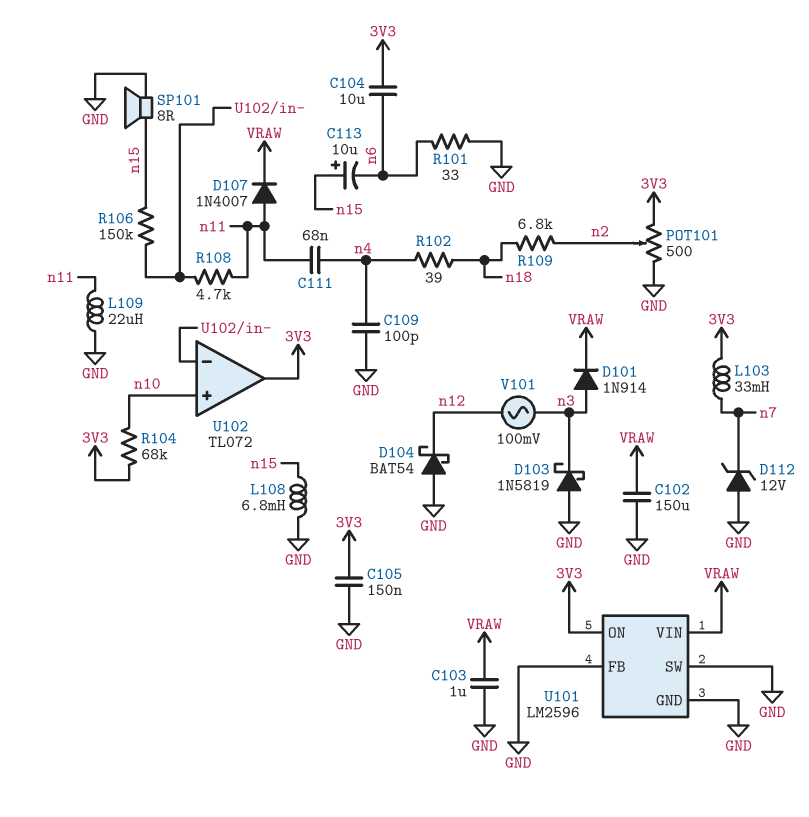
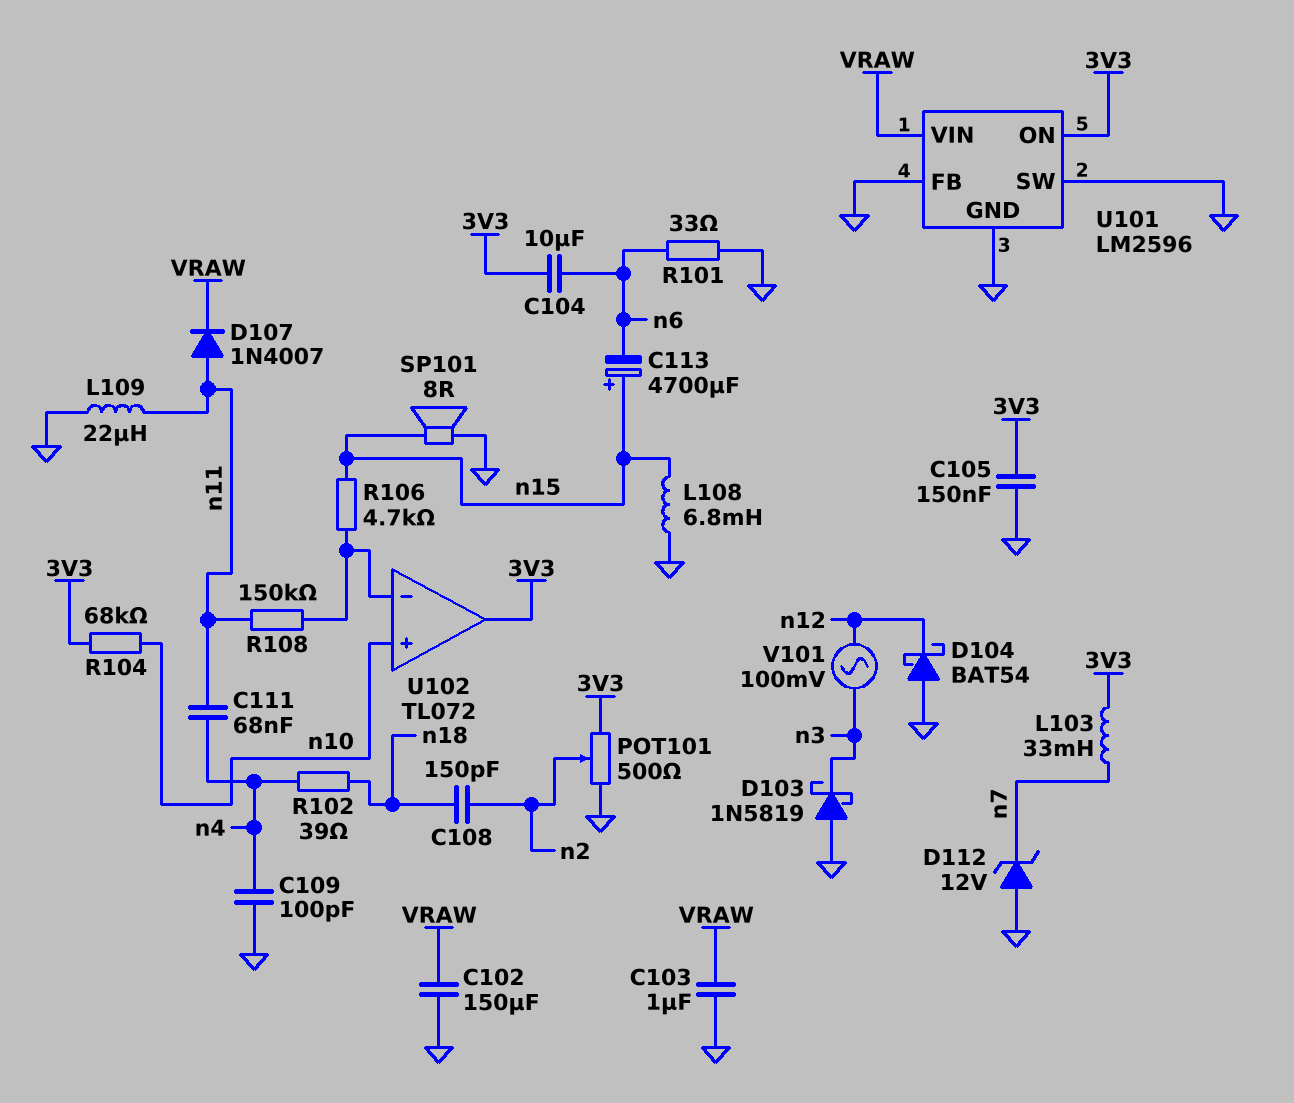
C108: none -> 150pF (n2, n18)
C113: 10uF (plus n15, minus n6) -> 4700uF (plus n15, minus n6)
D101: diode 1N914 (A n3, K VRAW) -> none
R106: 150k (U102/in-, n15) -> 4.7k (U102/in-, n15)
R108: 4.7k (U102/in-, n11) -> 150k (U102/in-, n11)
R109: 6.8k (n2, n18) -> none

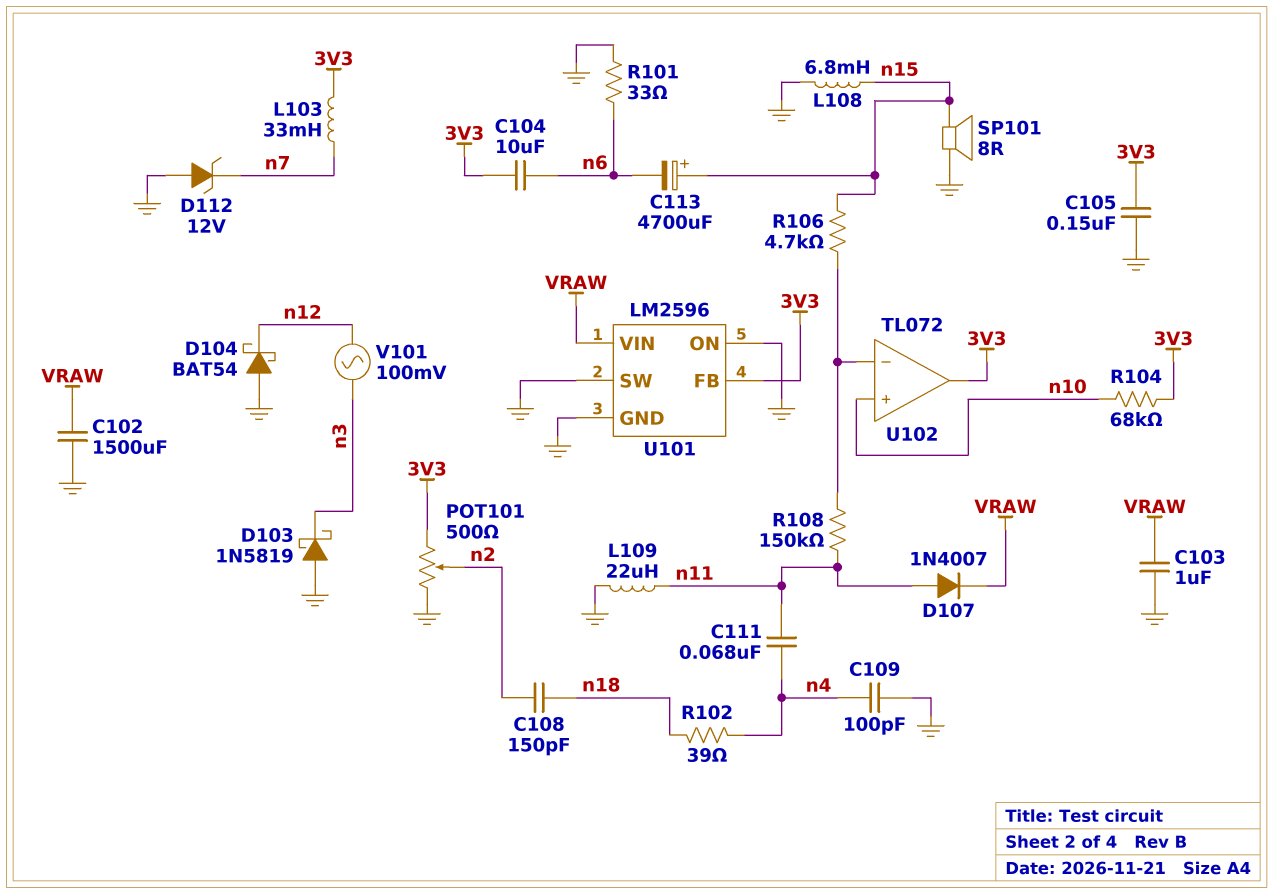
C102: 150uF (GND, VRAW) -> 1500uF (GND, VRAW)
U101 pin FB: GND -> 3V3
U101 pin ON: 3V3 -> GND

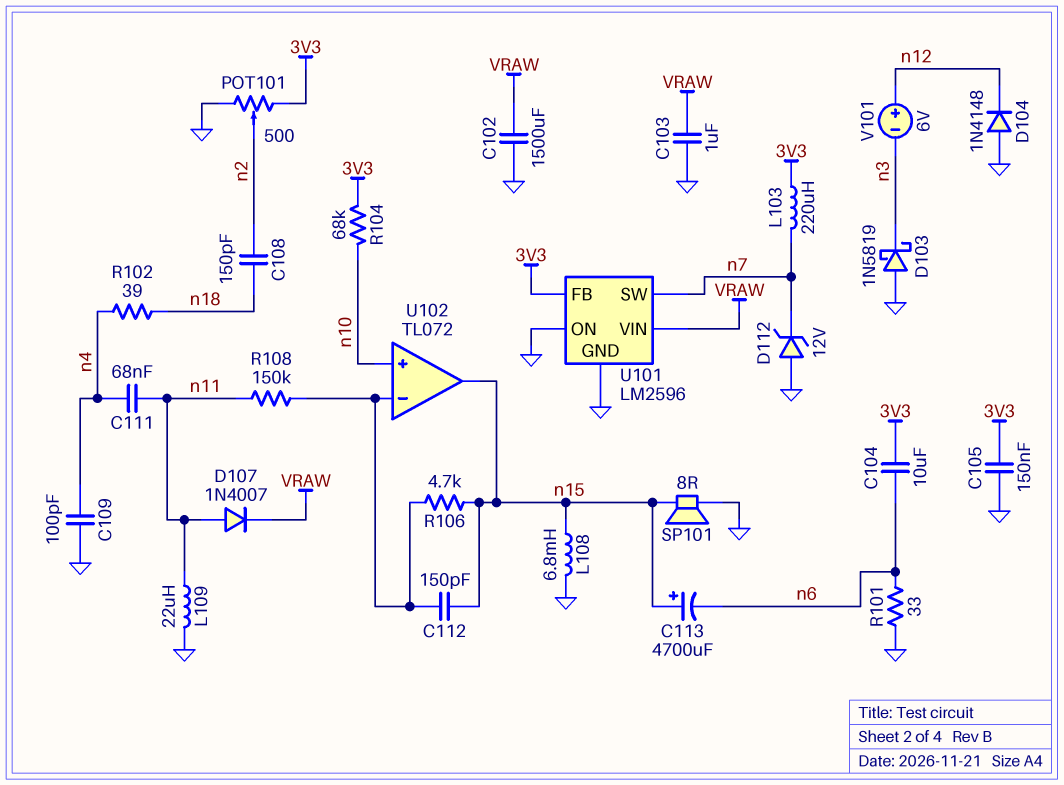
C112: none -> 150pF (U102/in-, n15)
D104: schottky BAT54 (A GND, K n12) -> diode 1N4148 (A GND, K n12)
L103: 33mH (3V3, n7) -> 220uH (3V3, n7)
U101 pin SW: GND -> n7
U102 pin out: 3V3 -> n15
V101: AC 100mV (n3, n12) -> 6V (plus n12, minus n3)

